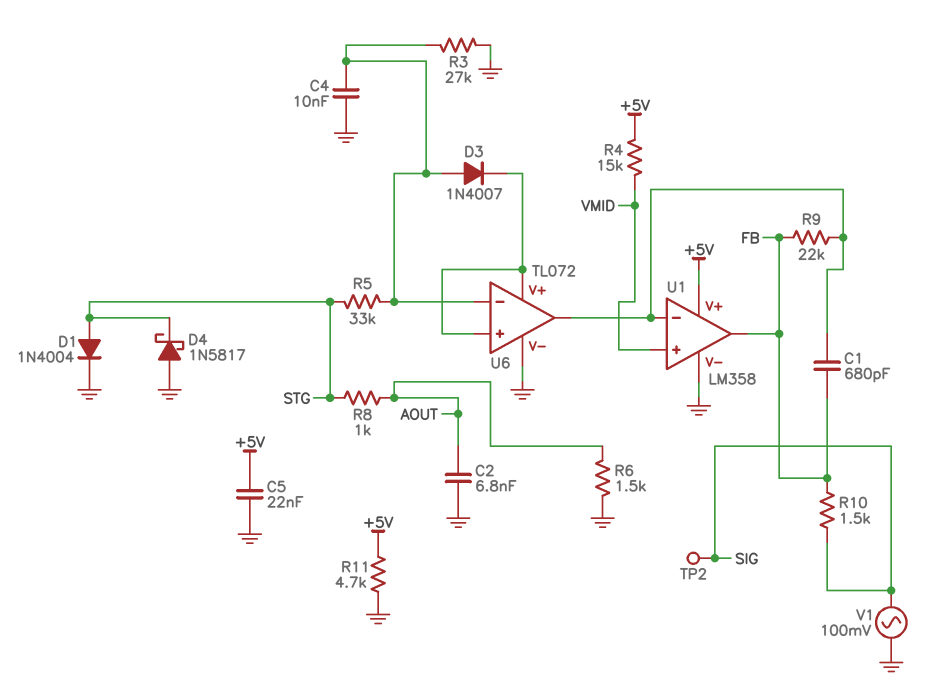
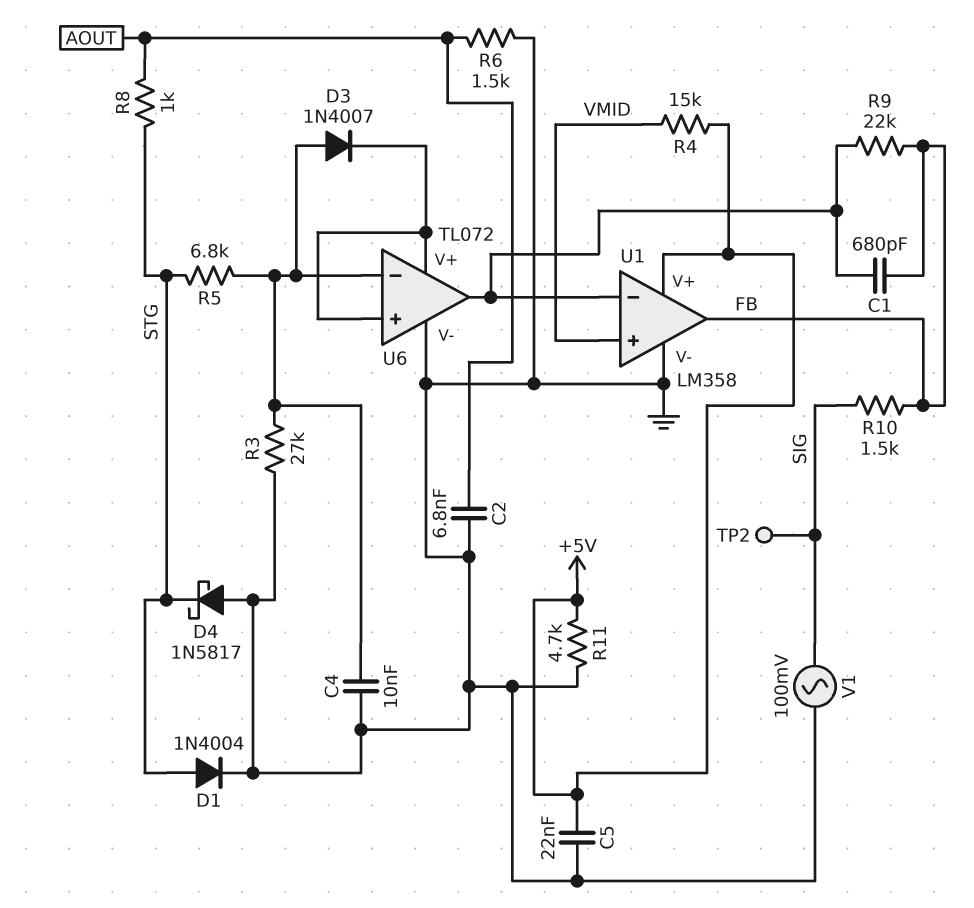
R5: 33k (STG, U6/in-) -> 6.8k (STG, U6/in-)

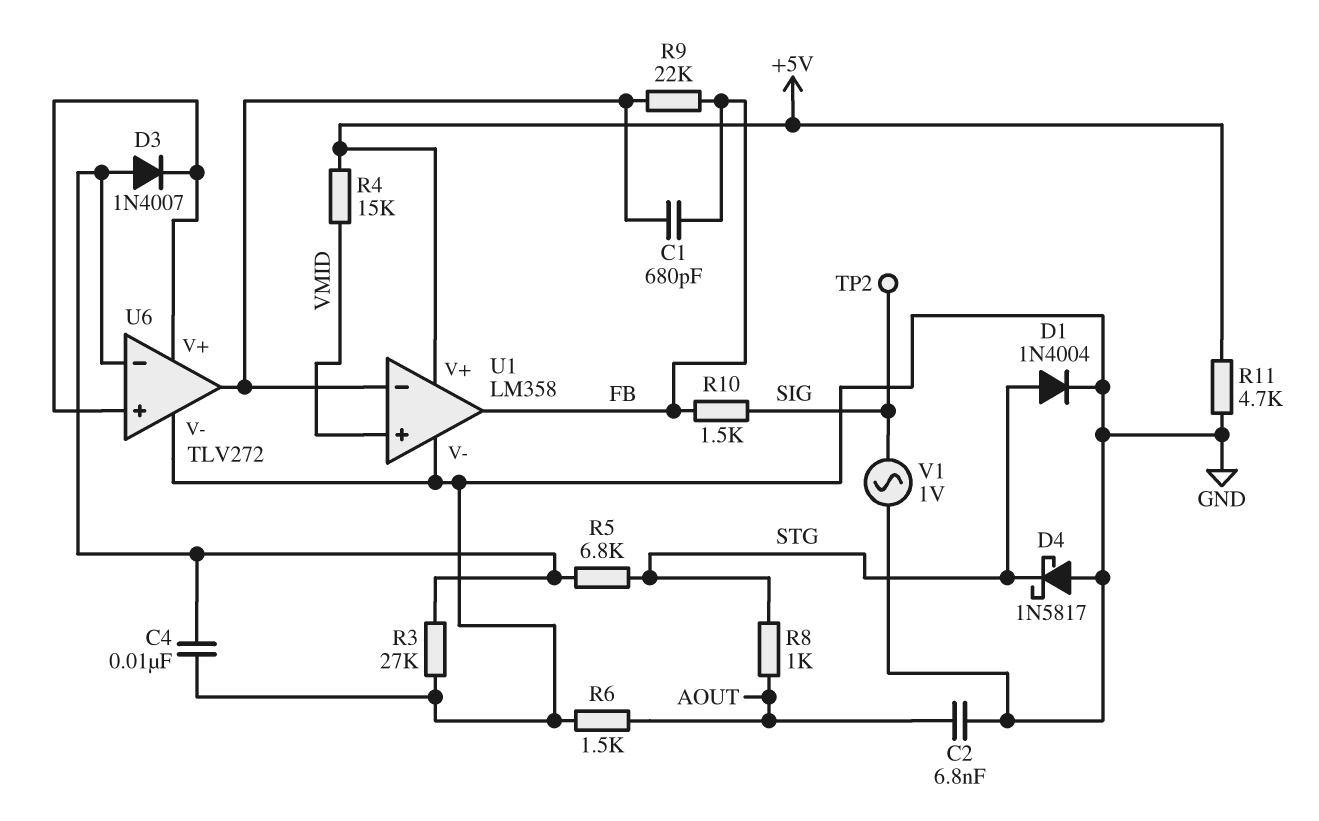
C5: 22nF (+5V, GND) -> none
U6: TL072 -> TLV272
V1: AC 100mV (GND, SIG) -> AC 1V (GND, SIG)

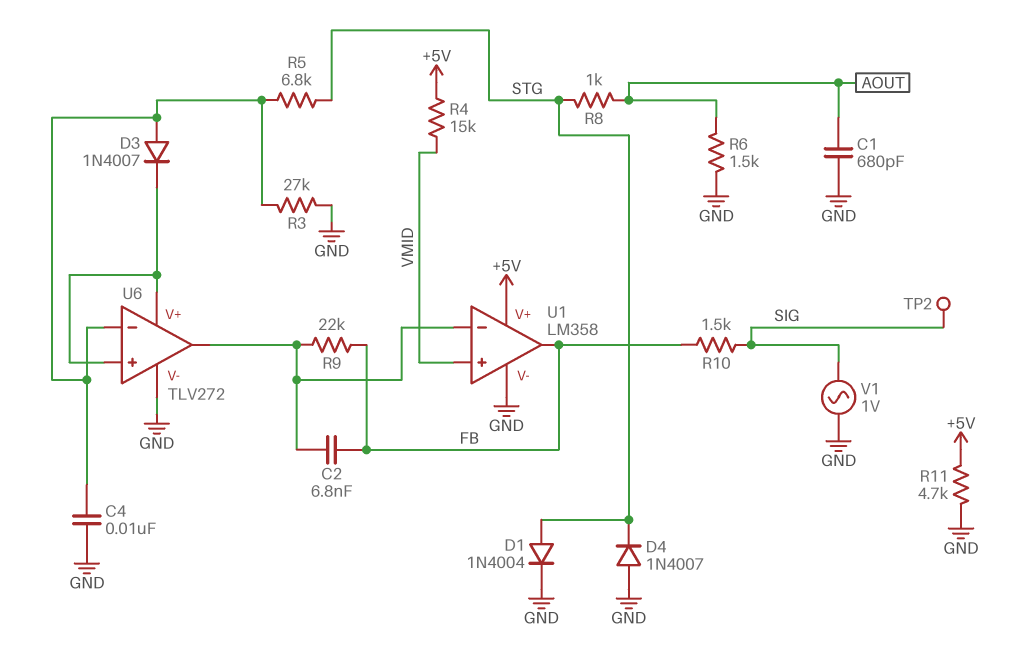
C1: 680pF (FB, U1/in-) -> 680pF (AOUT, GND)
C2: 6.8nF (AOUT, GND) -> 6.8nF (FB, U1/in-)
D4: schottky 1N5817 (A GND, K STG) -> diode 1N4007 (A GND, K STG)

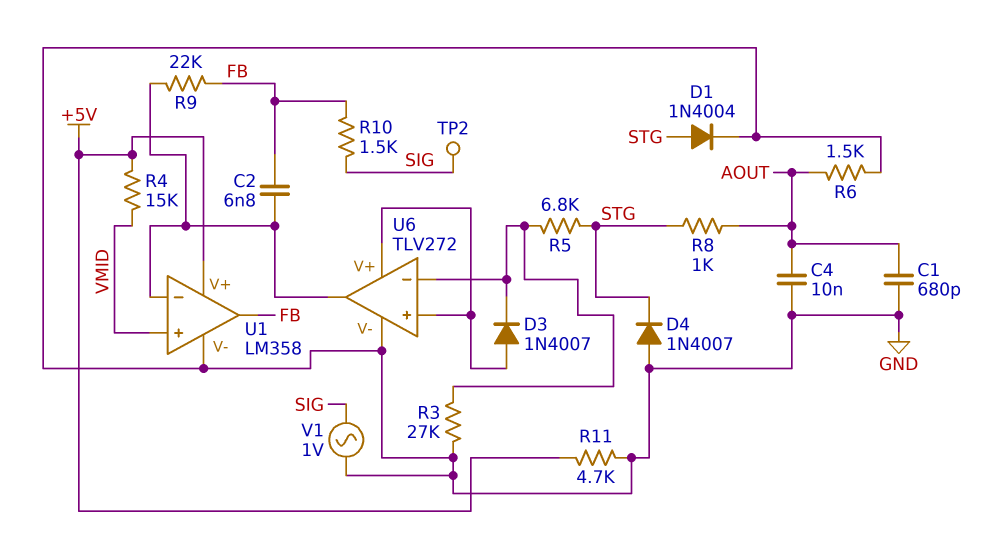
C4: 10nF (GND, U6/in-) -> 10nF (AOUT, GND)
D3: diode 1N4007 (A U6/in-, K U6/V+) -> diode 1N4007 (A U6/V+, K U6/in-)

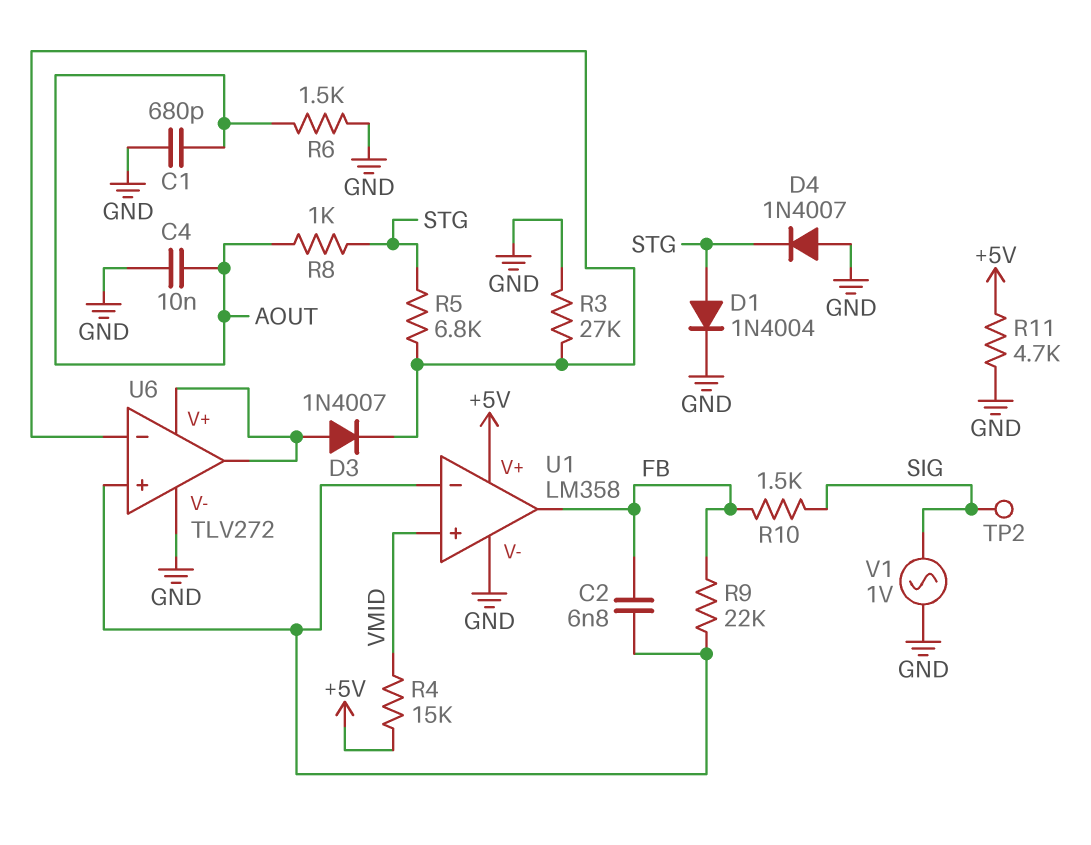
U6 pin in+: U6/V+ -> U1/in-
U6 pin out: U1/in- -> U6/V+

